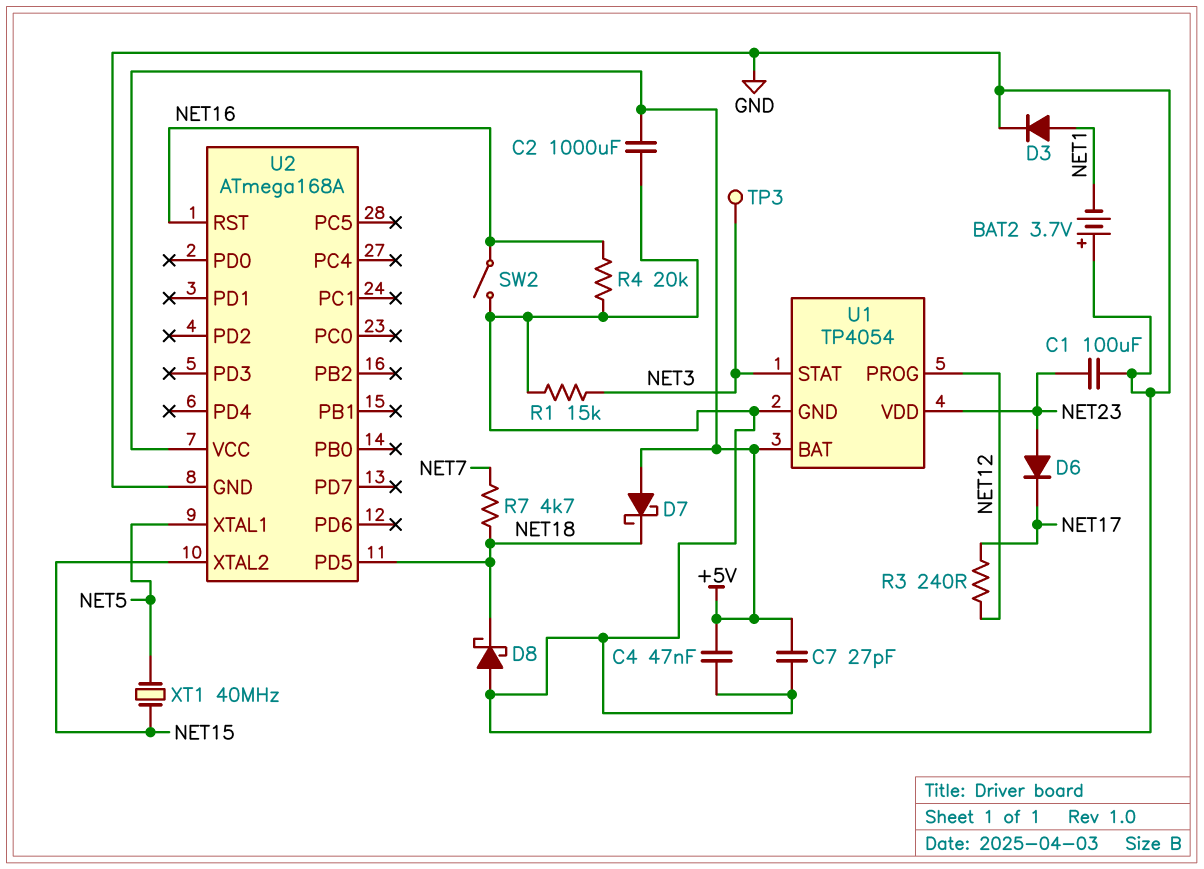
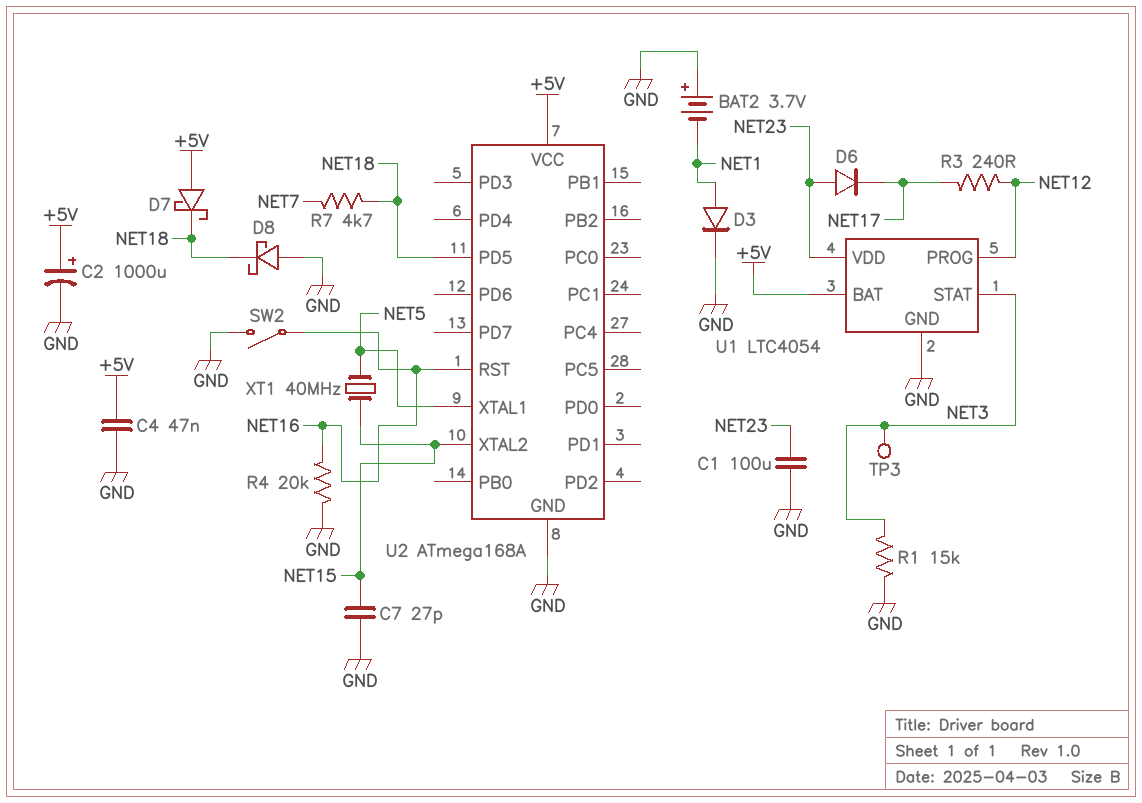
C2: 1000uF (+5V, GND) -> 1000uF (plus +5V, minus GND)
C7: 27pF (+5V, GND) -> 27pF (GND, NET15)
U1: TP4054 -> LTC4054

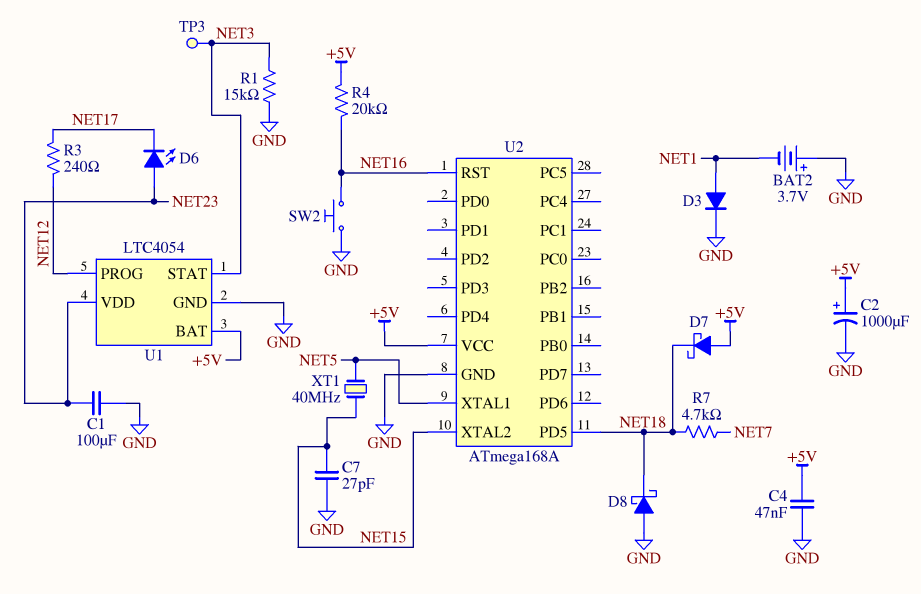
D6: diode (A NET23, K NET17) -> LED (A NET23, K NET17)
R4: 20k (GND, NET16) -> 20k (+5V, NET16)
SW2: switch (GND, NET16) -> button (GND, NET16)

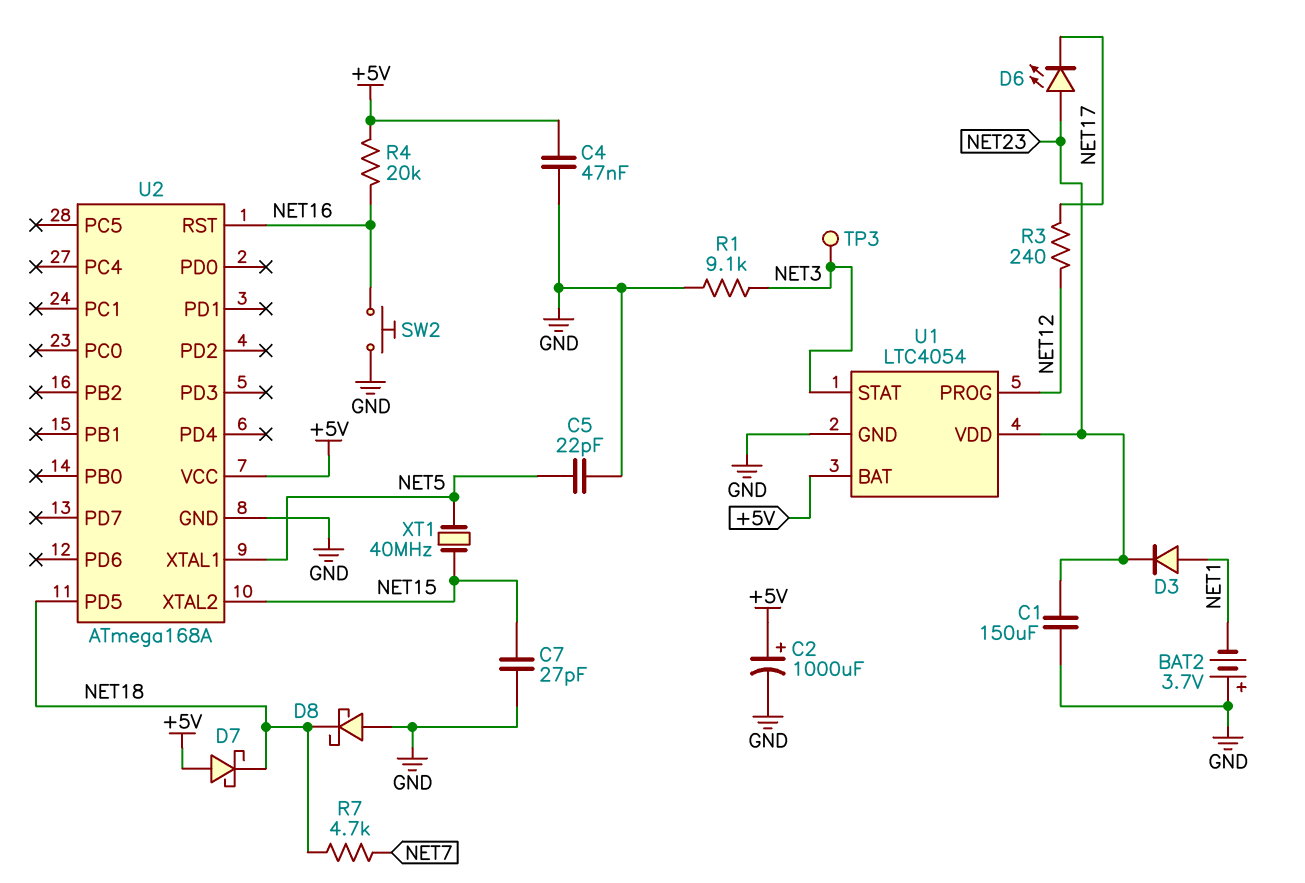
C1: 100uF (GND, NET23) -> 150uF (GND, NET23)
C5: none -> 22pF (GND, NET5)
D3: diode (A NET1, K GND) -> diode (A NET1, K NET23)
R1: 15k (GND, NET3) -> 9.1k (GND, NET3)

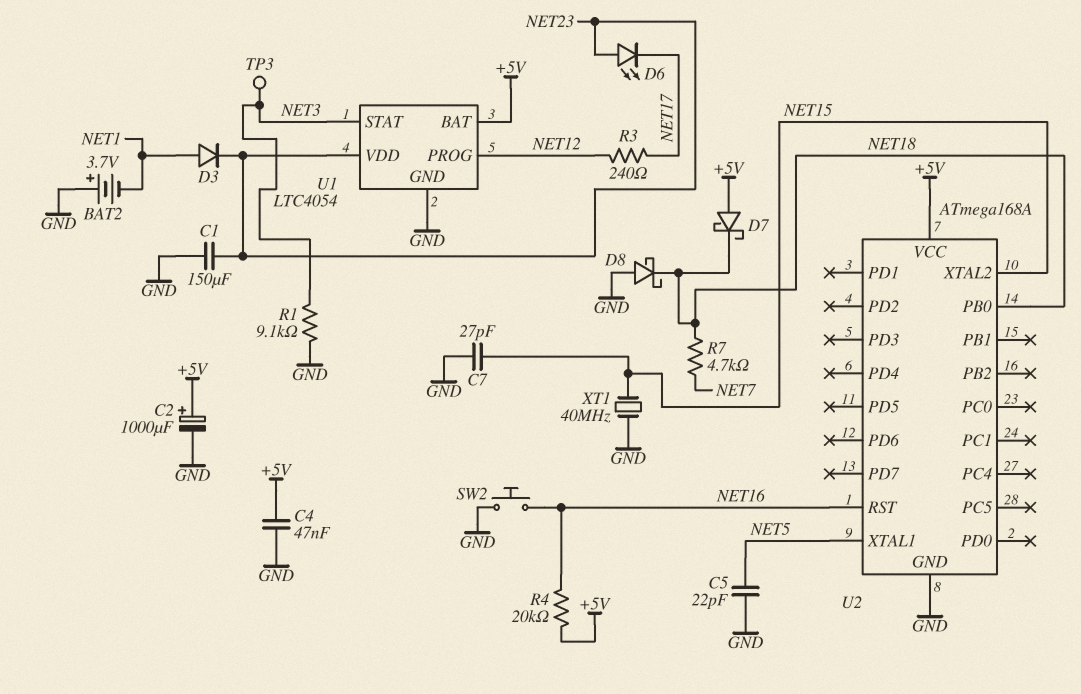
U2 pin PB0: none -> NET18
U2 pin PD5: NET18 -> none
XT1: 40MHz (NET5, NET15) -> 40MHz (GND, NET15)

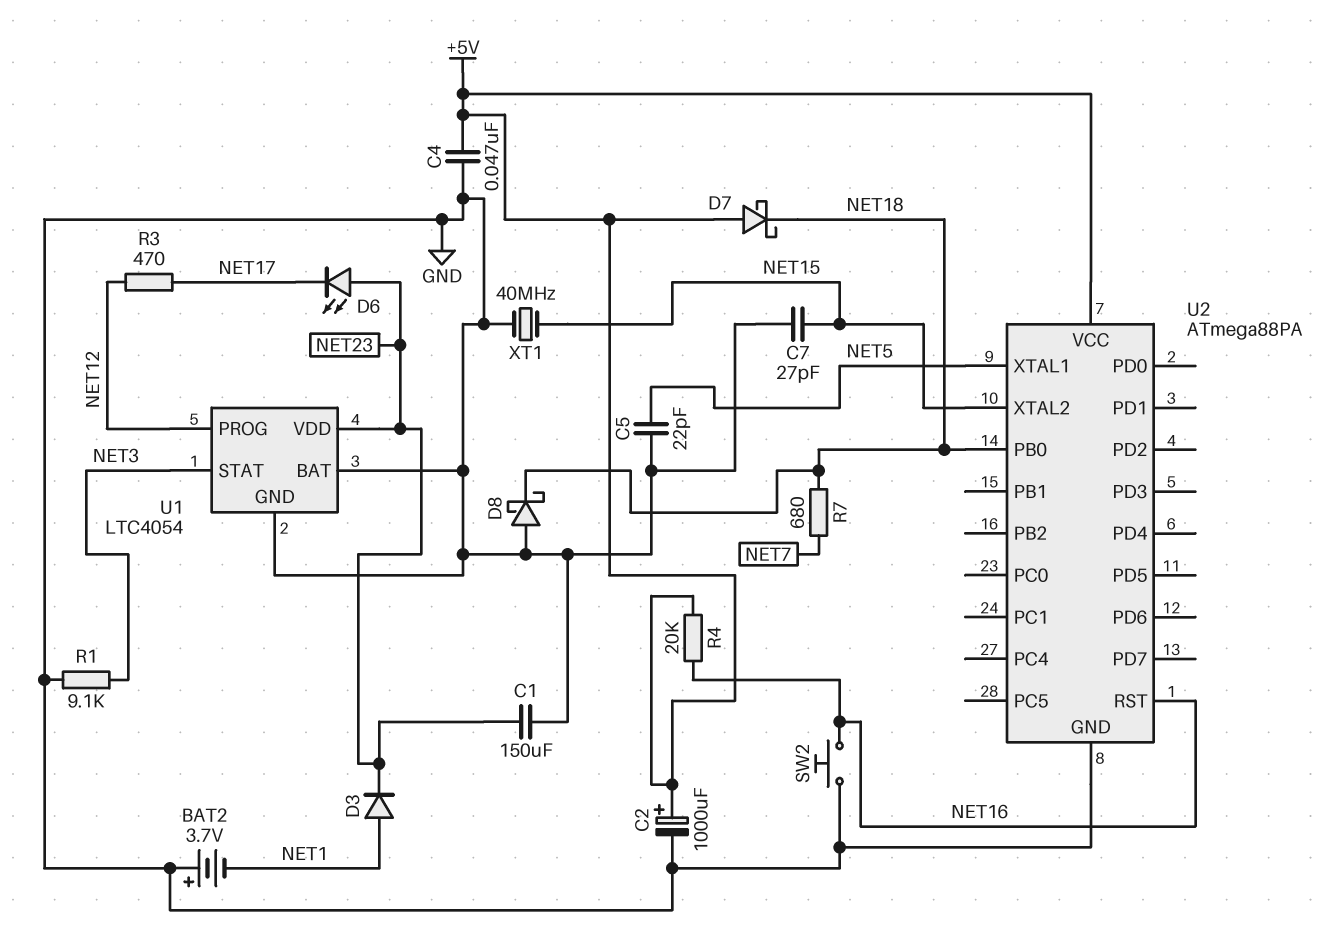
R3: 240 (NET12, NET17) -> 470 (NET12, NET17)
R7: 4.7k (NET7, NET18) -> 680 (NET7, NET18)
TP3: test point (NET3) -> none
U1 pin BAT: +5V -> GND
U2: ATmega168A -> ATmega88PA

